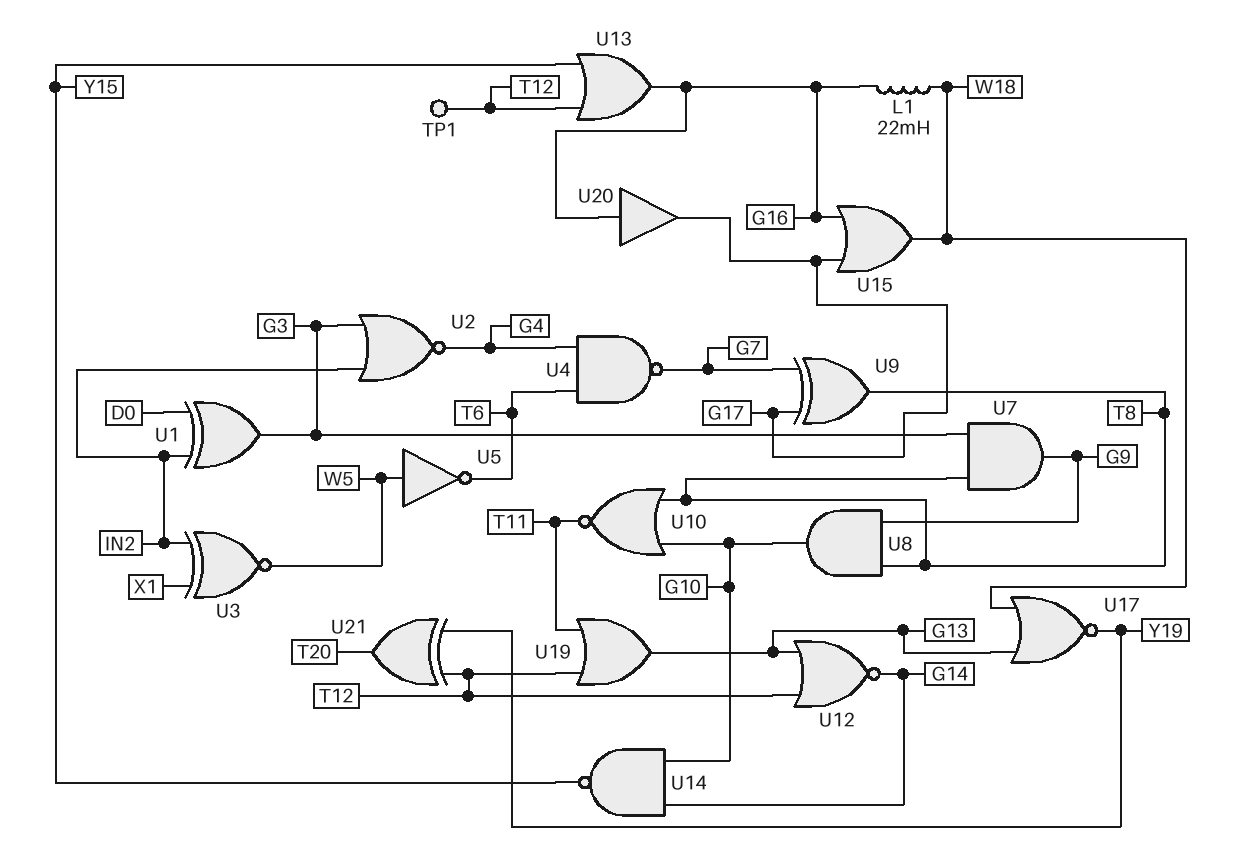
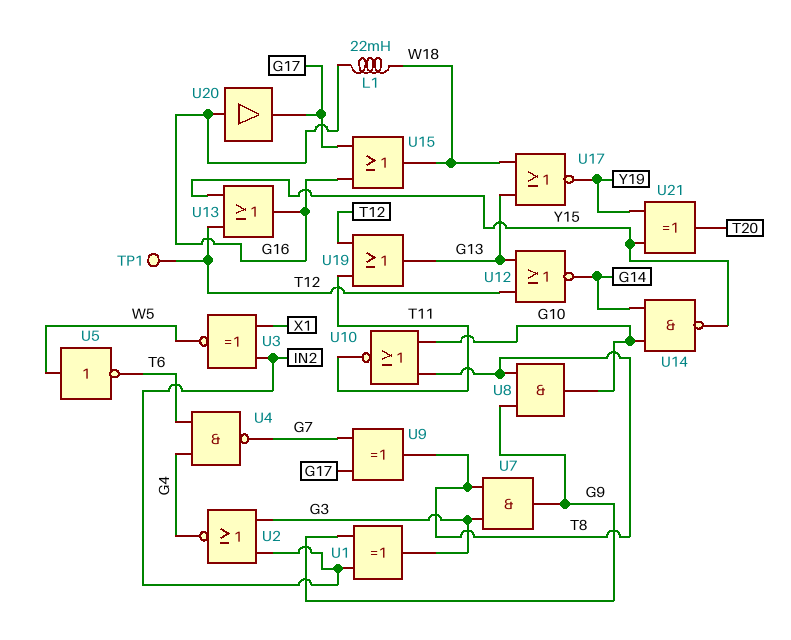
U1: XOR (in D0, in IN2, out G3) -> XOR (in G9, in IN2, out G3)
U21: XOR (in T12, in Y19, out T20) -> XOR (in Y15, in Y19, out T20)

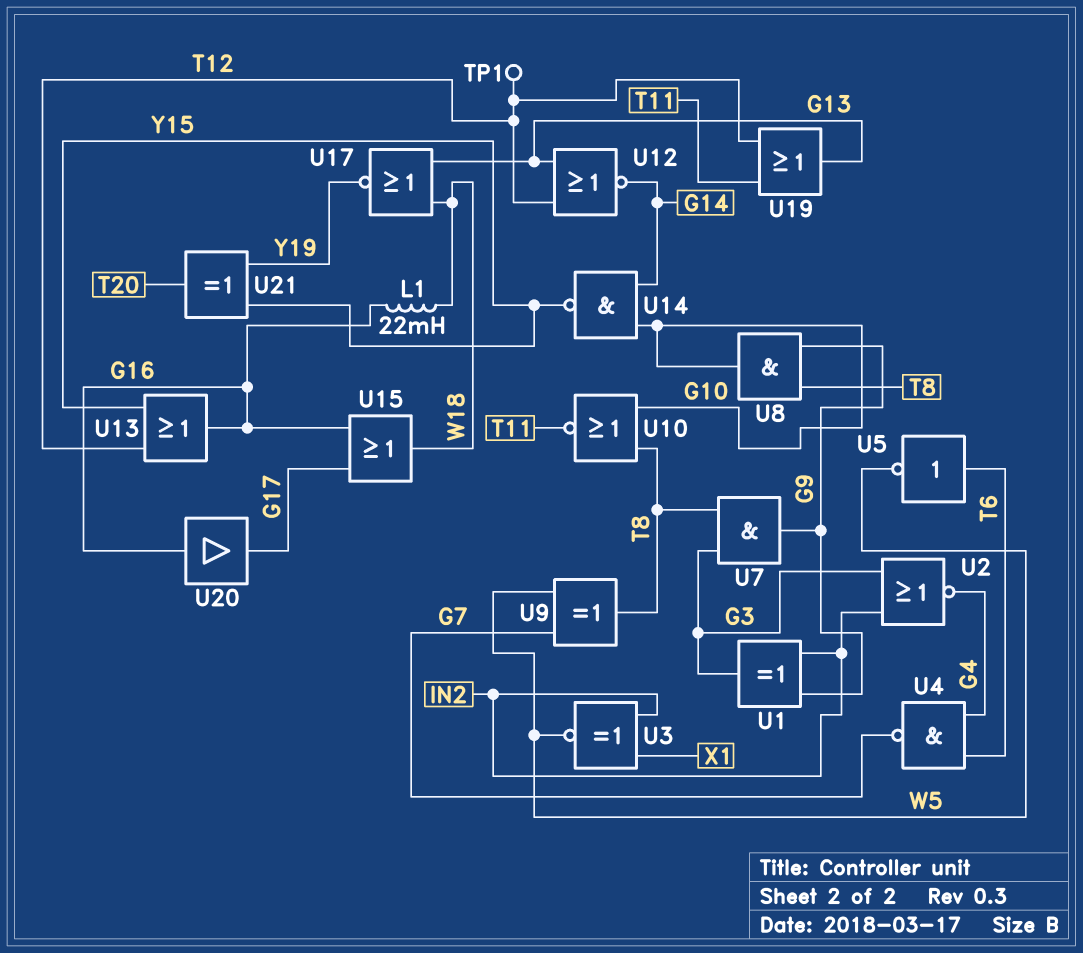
U5: NOT (in W5, out T6) -> NOT (in T6, out W5)
U9: XOR (in G7, in G17, out T8) -> XOR (in G7, in W5, out T8)

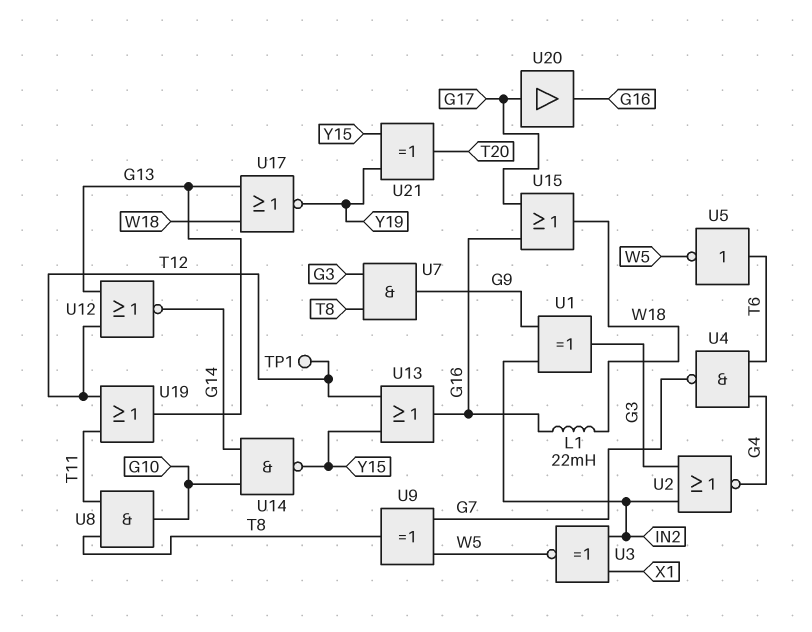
U8: AND (in G9, in T8, out G10) -> AND (in T8, in T11, out G10)
U10: NOR (in G10, in T8, out T11) -> none
U20: buffer (in G16, out G17) -> buffer (in G17, out G16)

